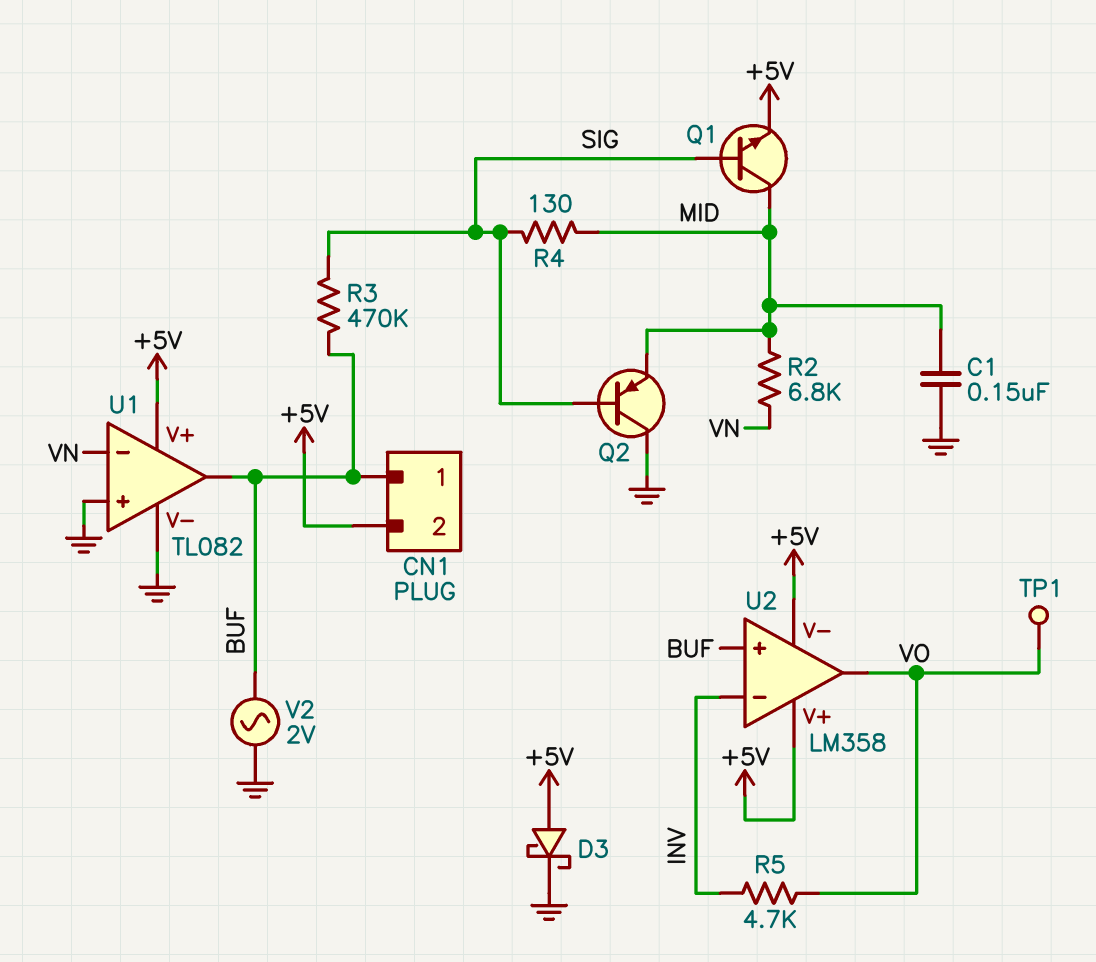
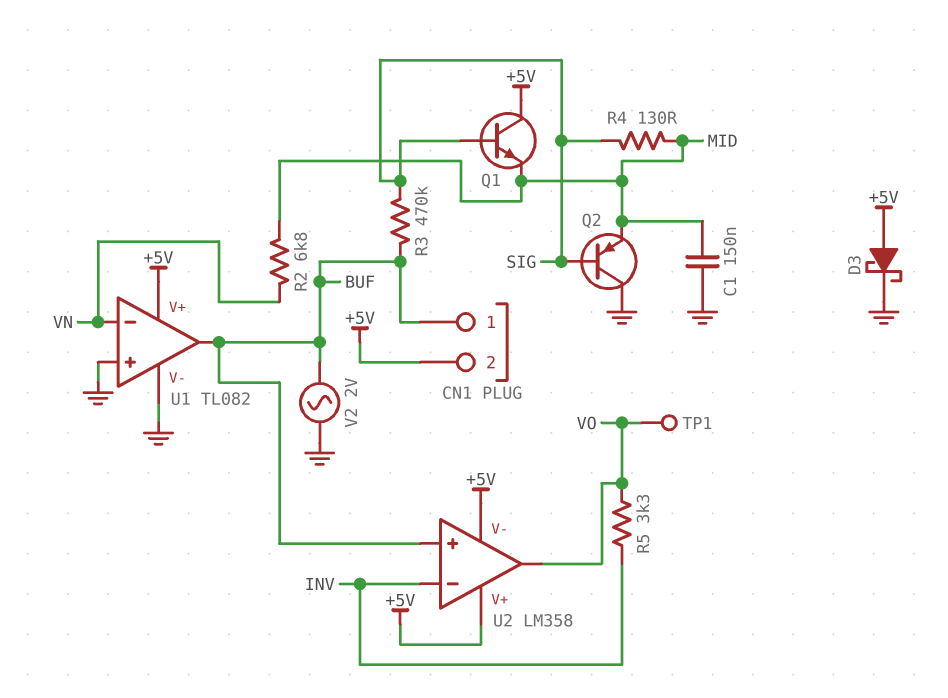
Q1: NPN (B SIG, C MID, E +5V) -> NPN (B SIG, C +5V, E MID)
R5: 4.7k (INV, VO) -> 3.3k (INV, VO)

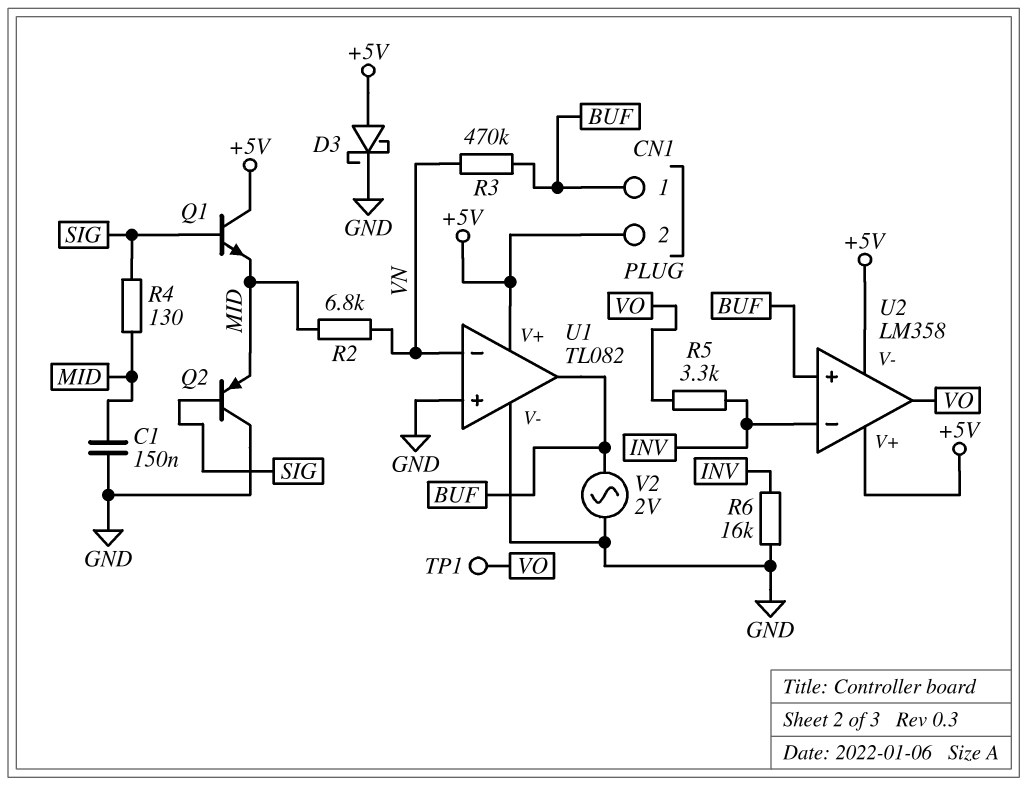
R3: 470k (BUF, SIG) -> 470k (BUF, VN)
R6: none -> 16k (GND, INV)

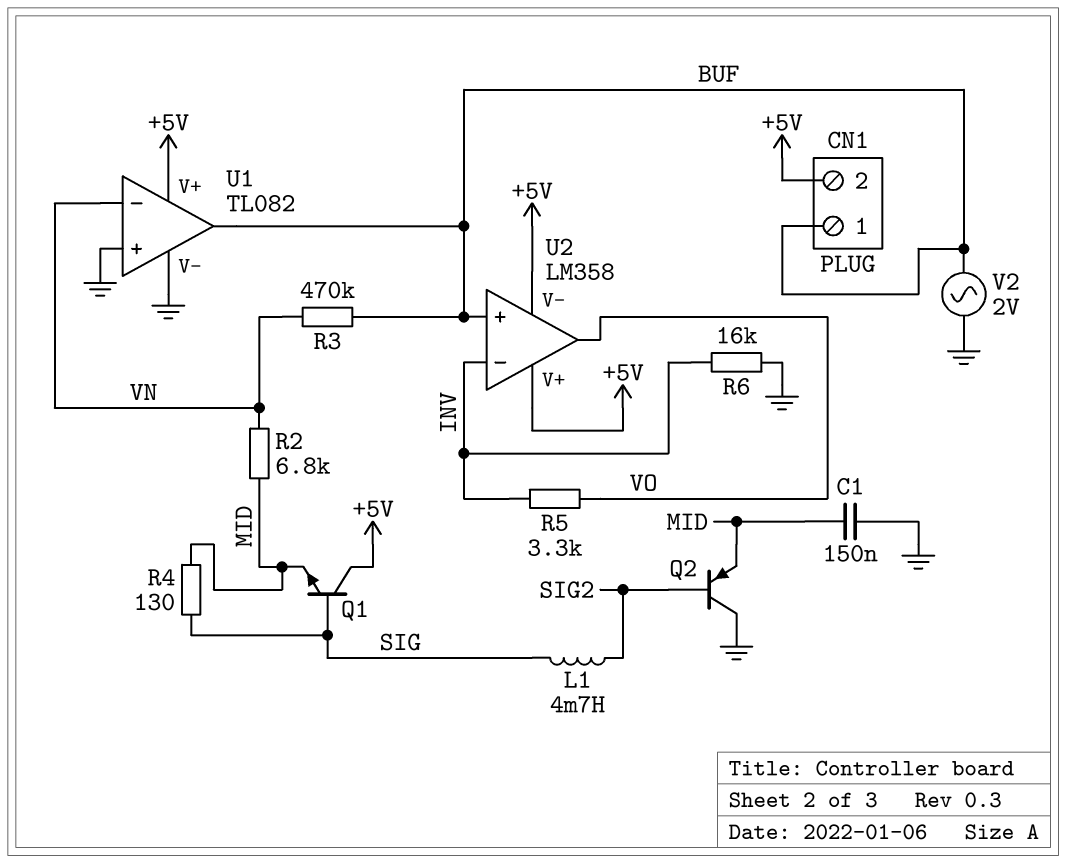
D3: schottky (A +5V, K GND) -> none
L1: none -> 4.7mH (SIG, SIG2)
Q2: PNP (B SIG, C GND, E MID) -> PNP (B SIG2, C GND, E MID)
TP1: test point (VO) -> none

